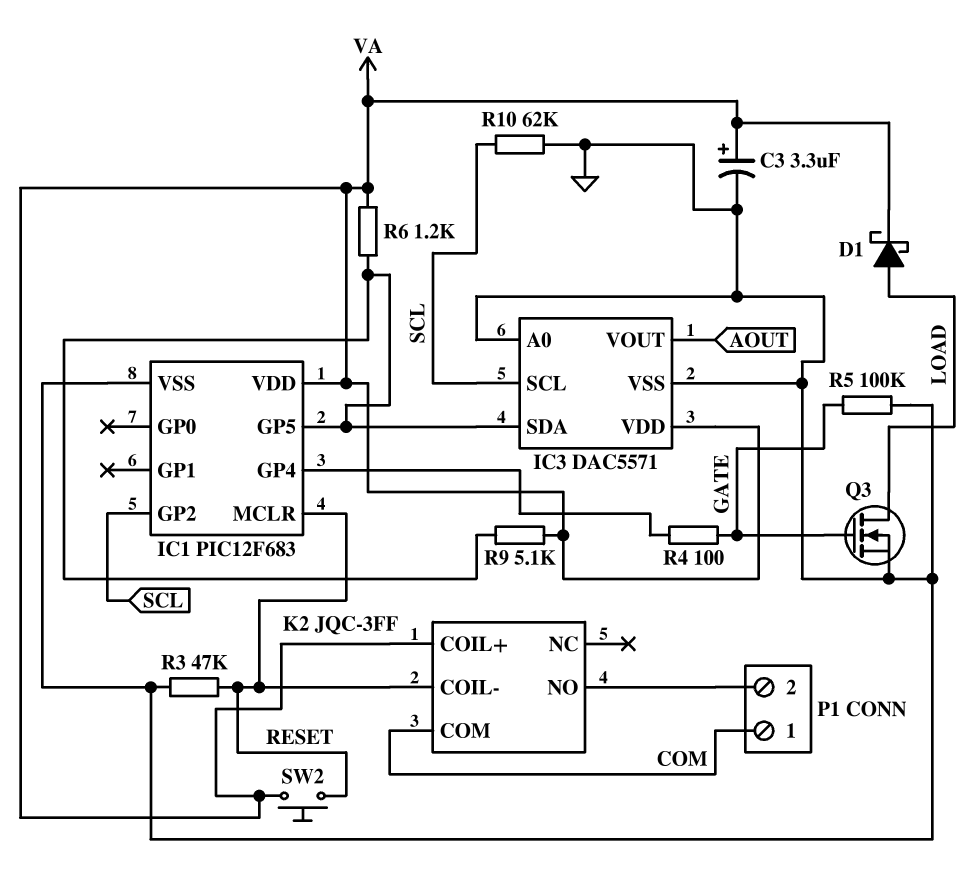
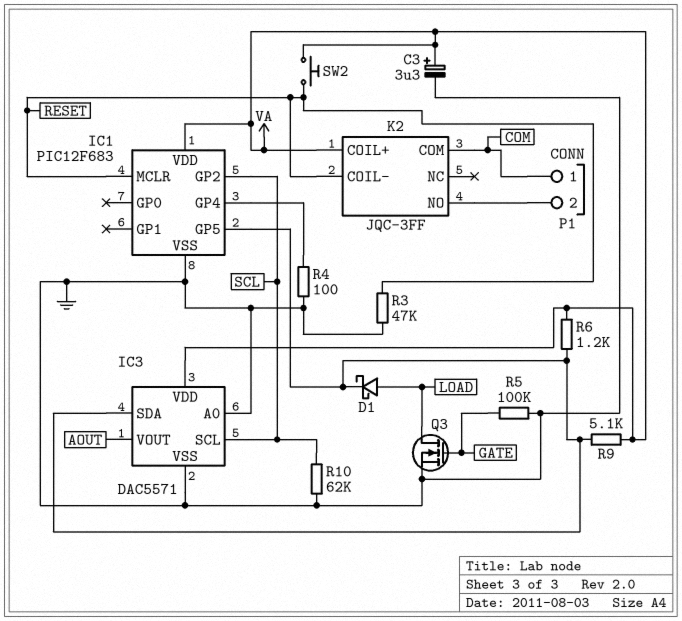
D1: schottky (A LOAD, K VA) -> schottky (A LOAD, K IC1/GP5)
R4: 100 (GATE, IC1/GP4) -> 100 (GND, IC1/GP4)

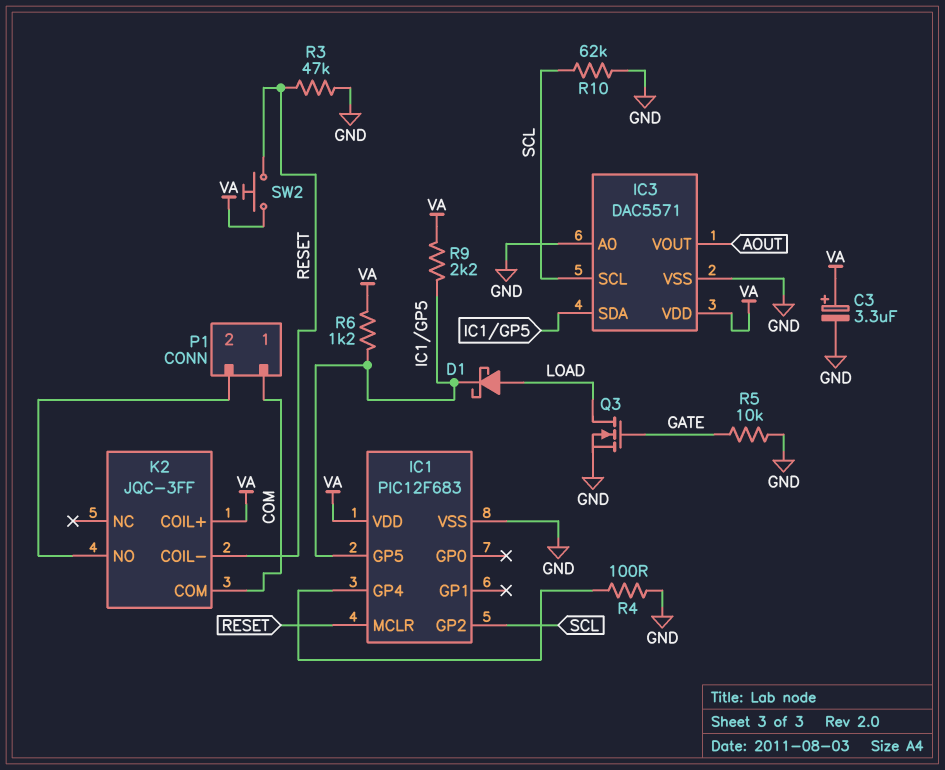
R5: 100k (GATE, GND) -> 10k (GATE, GND)
R9: 5.1k (IC1/GP5, VA) -> 2.2k (IC1/GP5, VA)

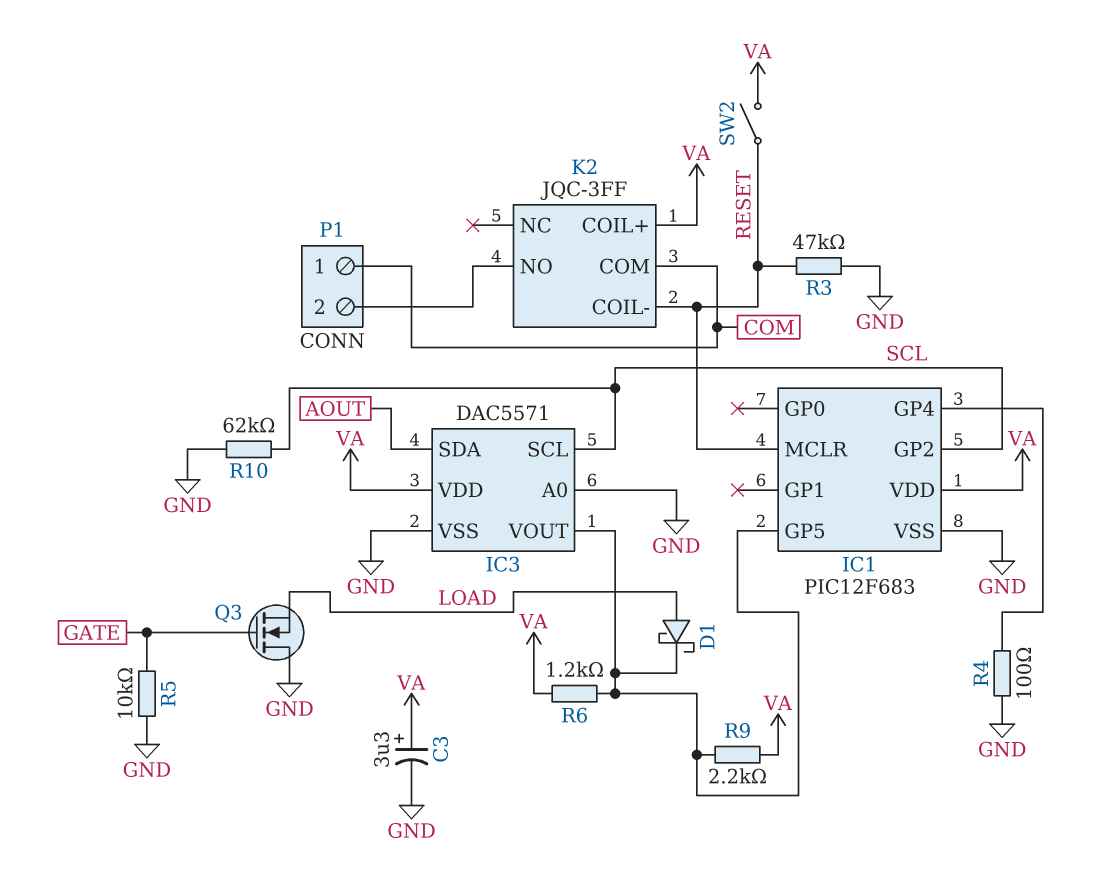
IC3 pin SDA: IC1/GP5 -> AOUT
IC3 pin VOUT: AOUT -> IC1/GP5
Q3: NMOS (G GATE, D LOAD, S GND) -> NMOS (G GATE, D GND, S LOAD)
SW2: button (RESET, VA) -> switch (RESET, VA)

